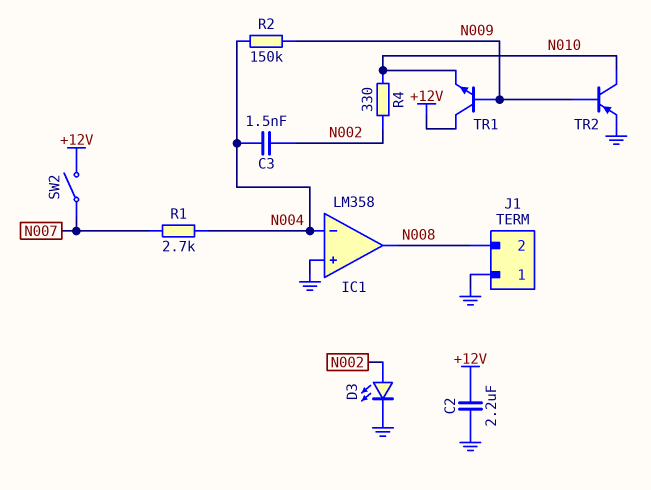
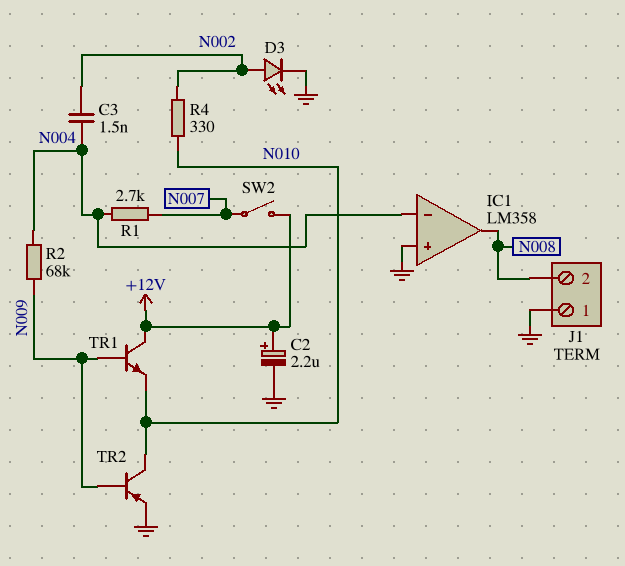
C2: 2.2uF (+12V, GND) -> 2.2uF (plus +12V, minus GND)
R2: 150k (N004, N009) -> 68k (N004, N009)

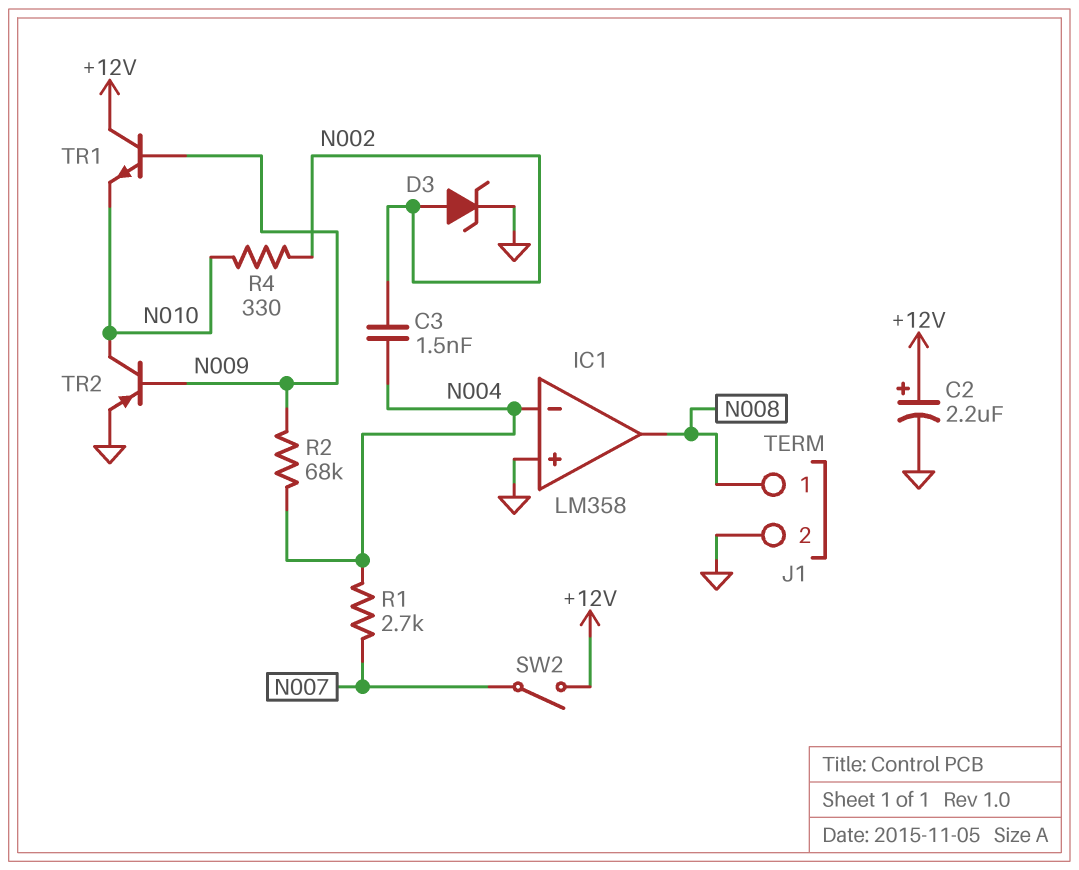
D3: LED (A N002, K GND) -> zener (A N002, K GND)
J1 pin 1: GND -> N008
J1 pin 2: N008 -> GND

